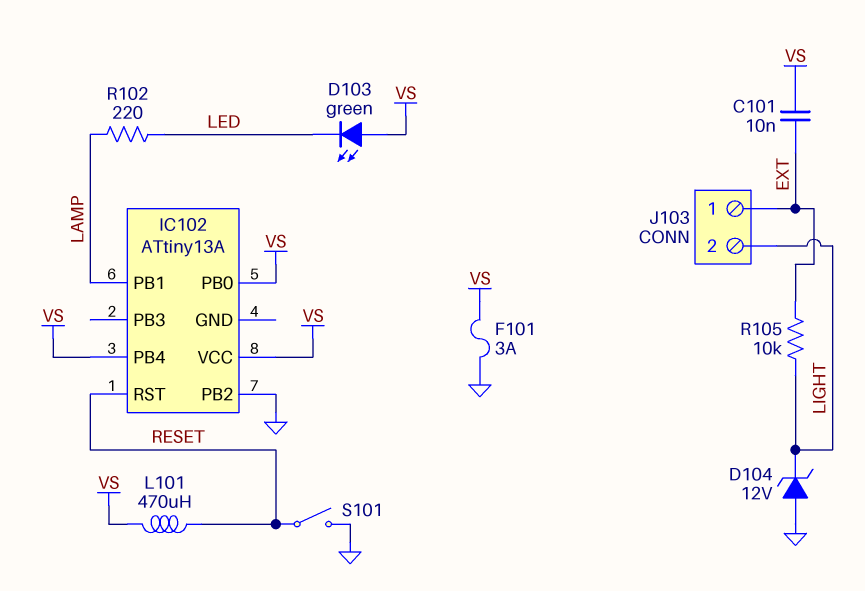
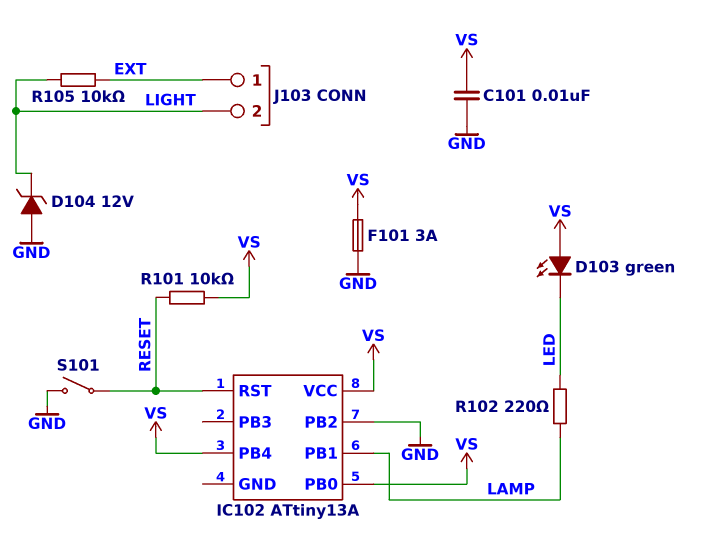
C101: 10nF (EXT, VS) -> 10nF (GND, VS)
L101: 470uH (RESET, VS) -> none
R101: none -> 10k (RESET, VS)

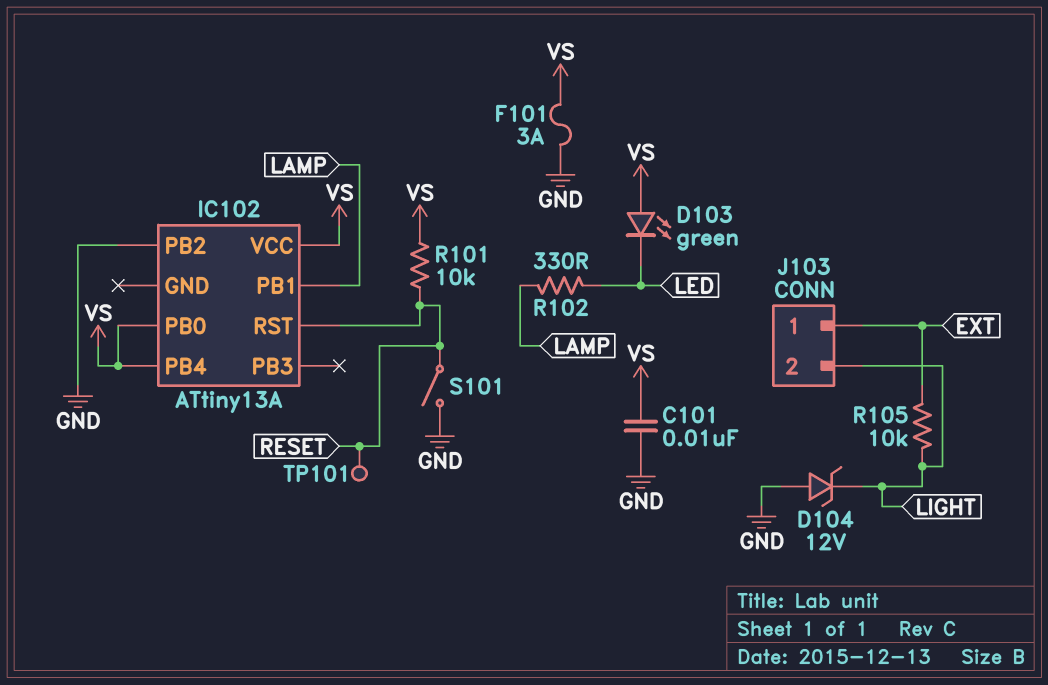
R102: 220 (LAMP, LED) -> 330 (LAMP, LED)
TP101: none -> test point (RESET)

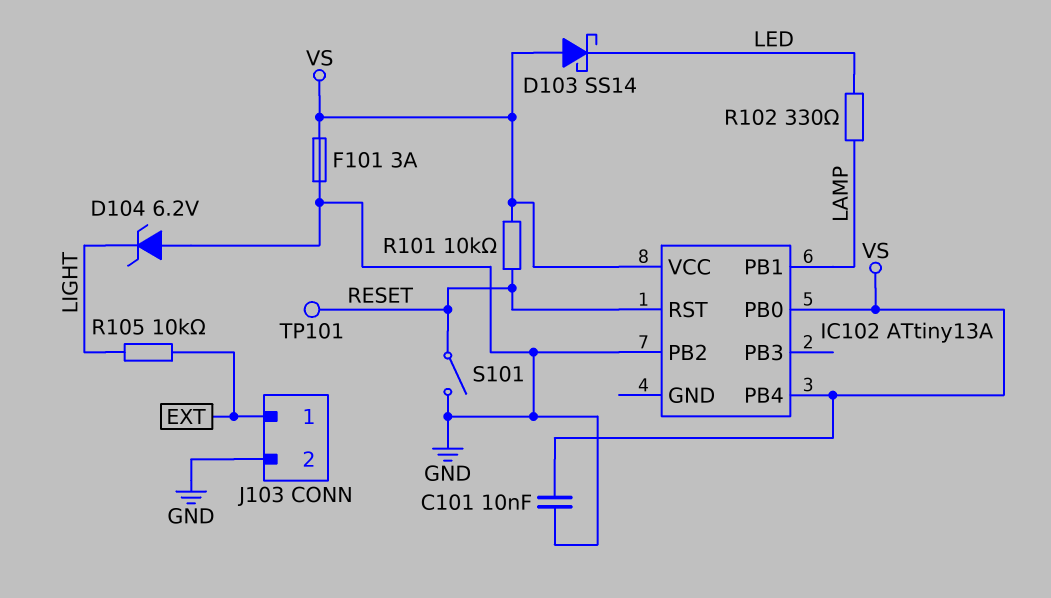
D103: LED green (A VS, K LED) -> schottky SS14 (A VS, K LED)
D104: zener 12V (A GND, K LIGHT) -> zener 6.2V (A GND, K LIGHT)
J103 pin 2: LIGHT -> GND

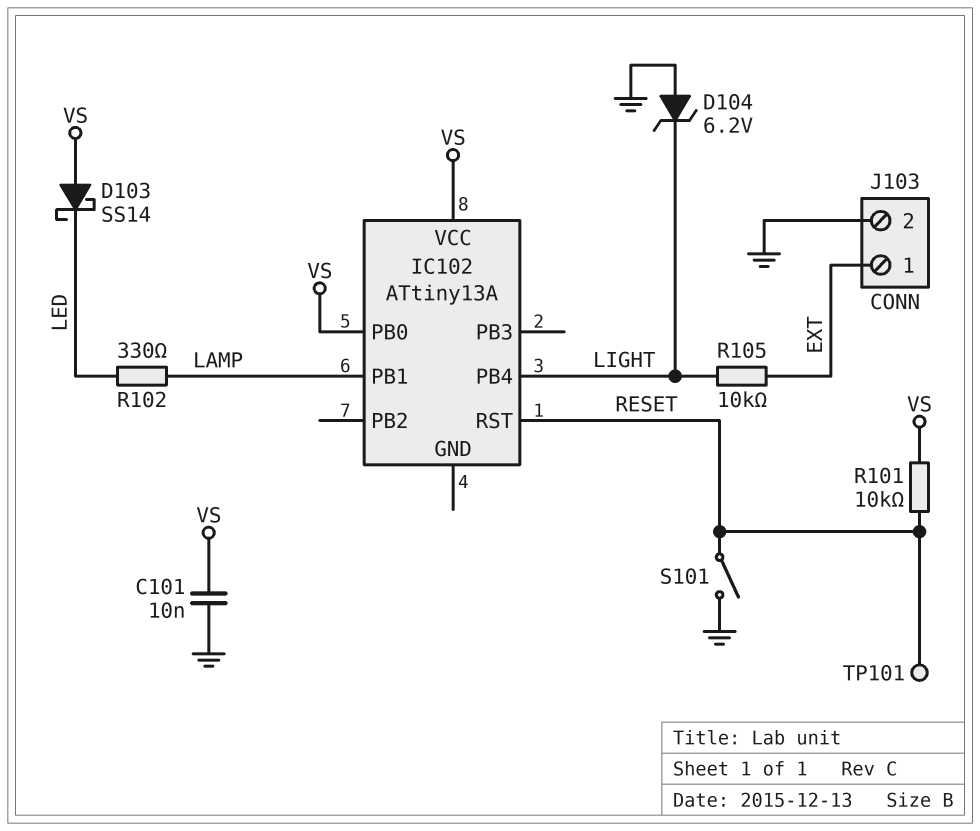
F101: 3A (GND, VS) -> none
IC102 pin PB2: GND -> none
IC102 pin PB4: VS -> LIGHT

